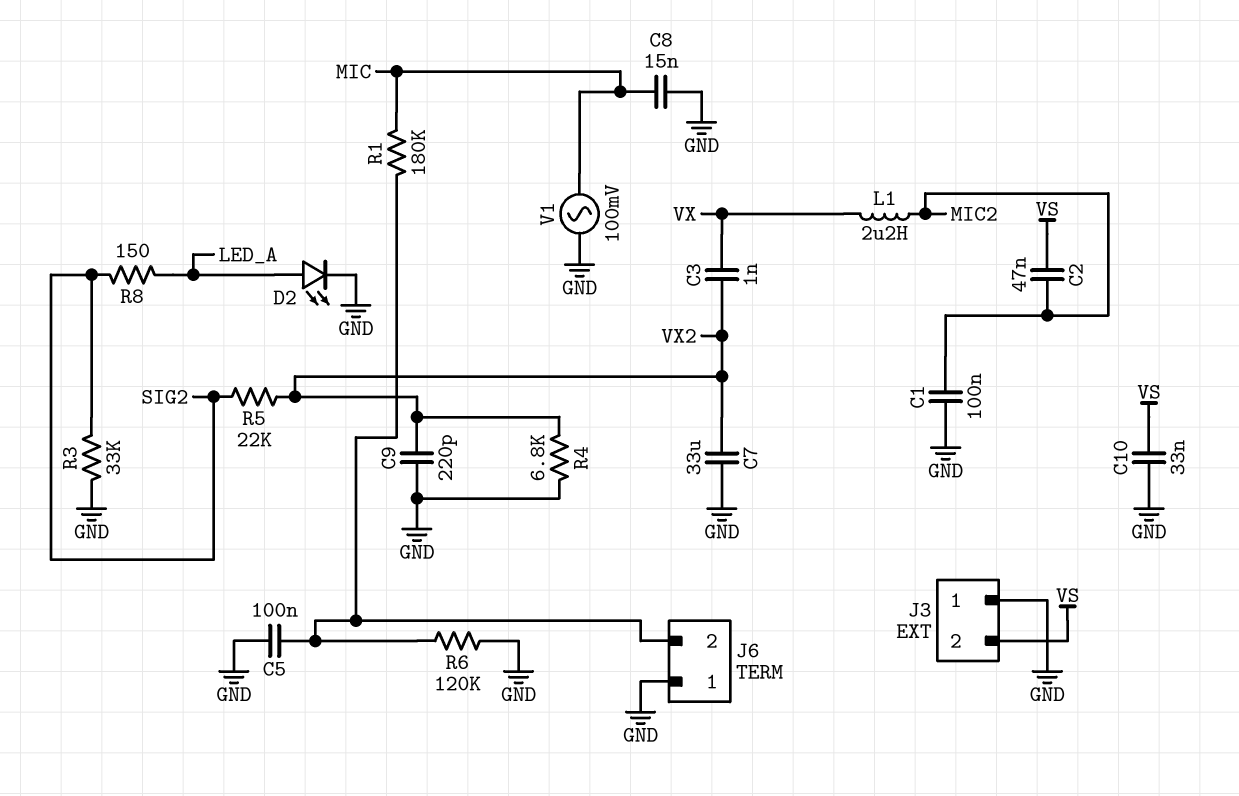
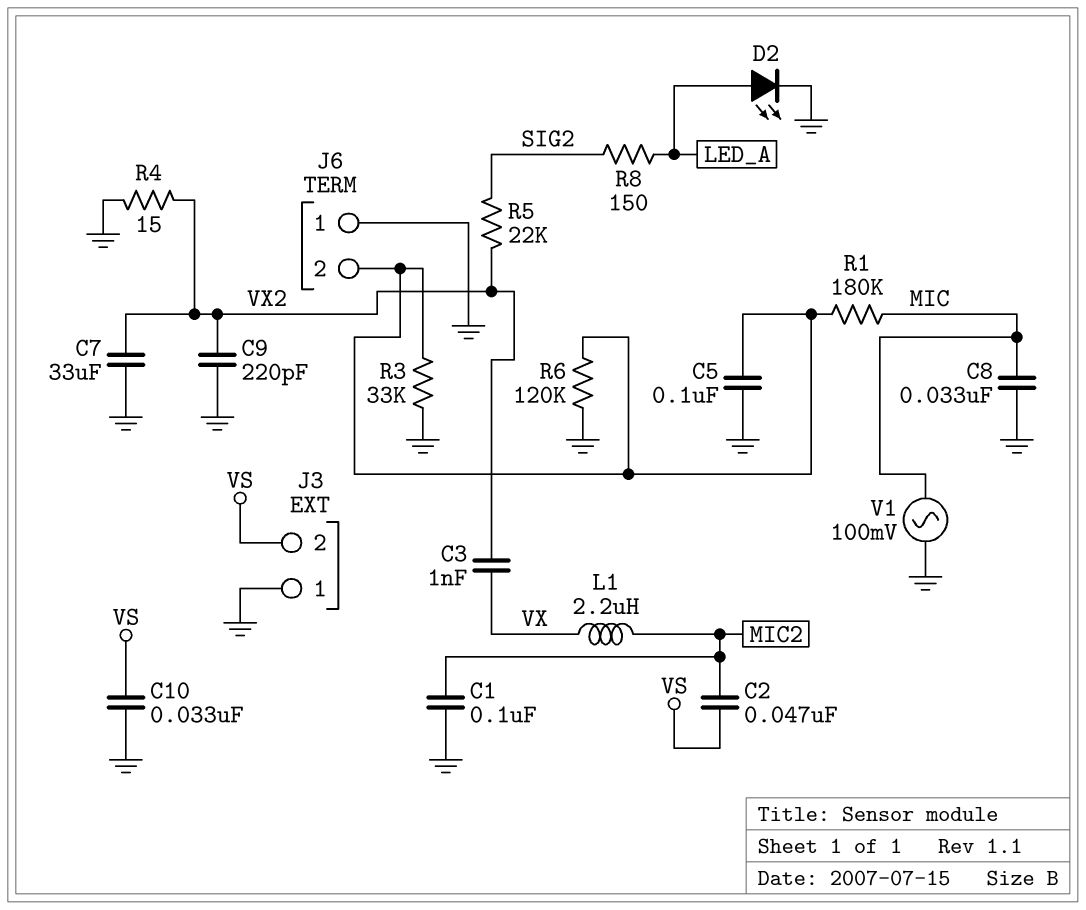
C8: 15nF (GND, MIC) -> 33nF (GND, MIC)
R3: 33k (GND, SIG2) -> 33k (GND, J6/2)
R4: 6.8k (GND, VX2) -> 15 (GND, VX2)

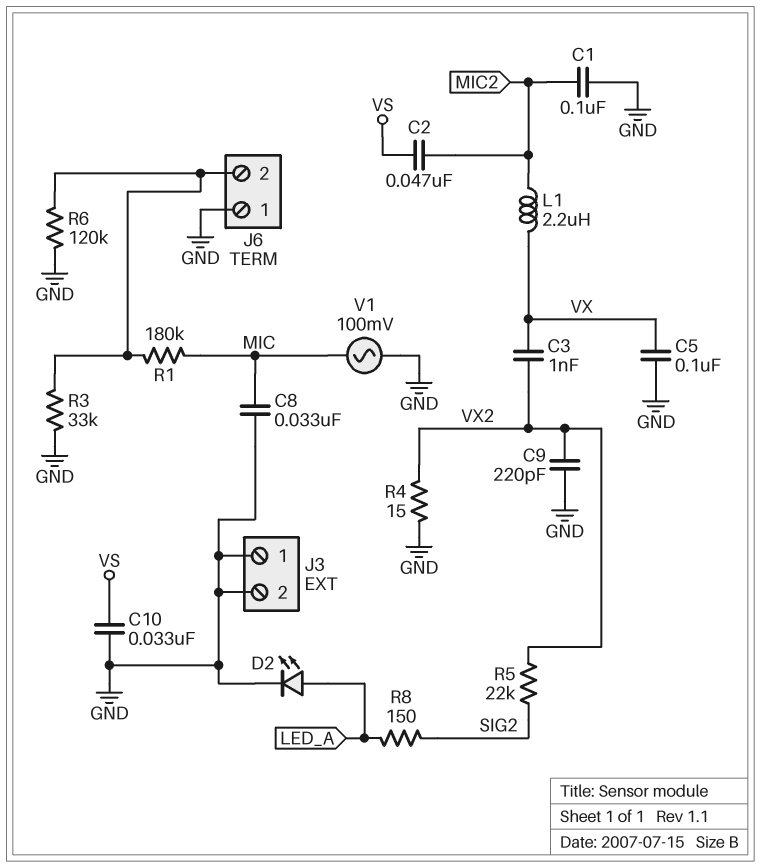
C5: 100nF (GND, J6/2) -> 100nF (GND, VX)
C7: 33uF (GND, VX2) -> none
J3 pin 2: VS -> GND

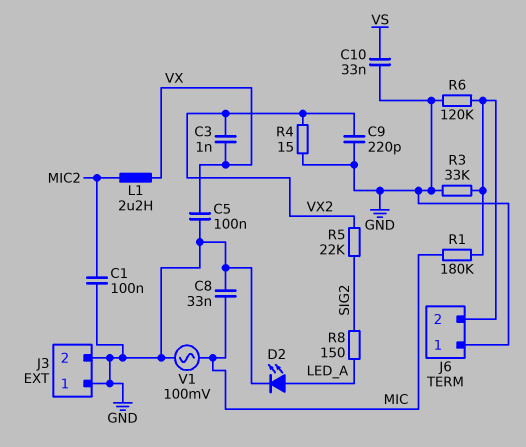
C2: 47nF (MIC2, VS) -> none

